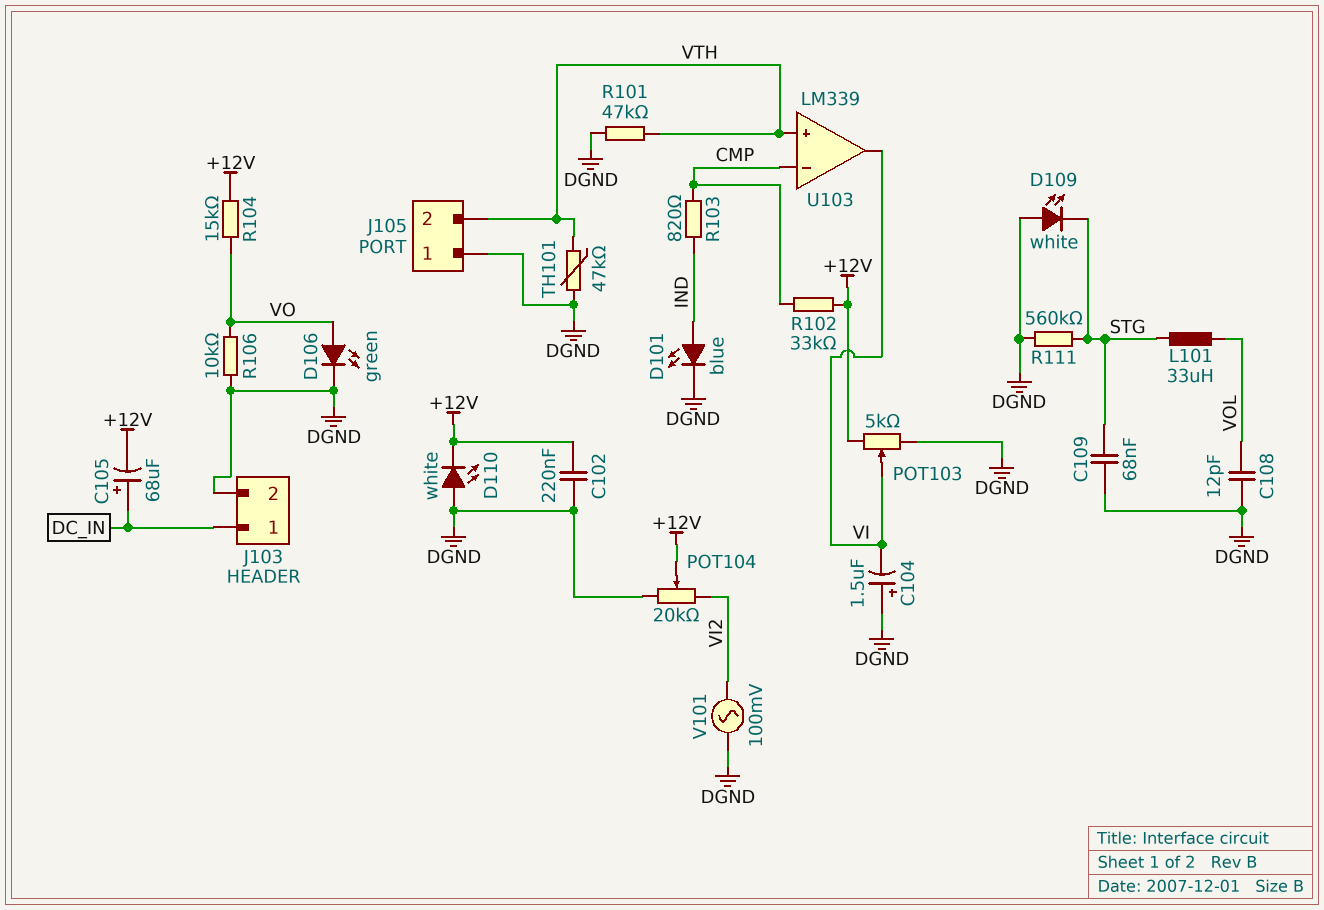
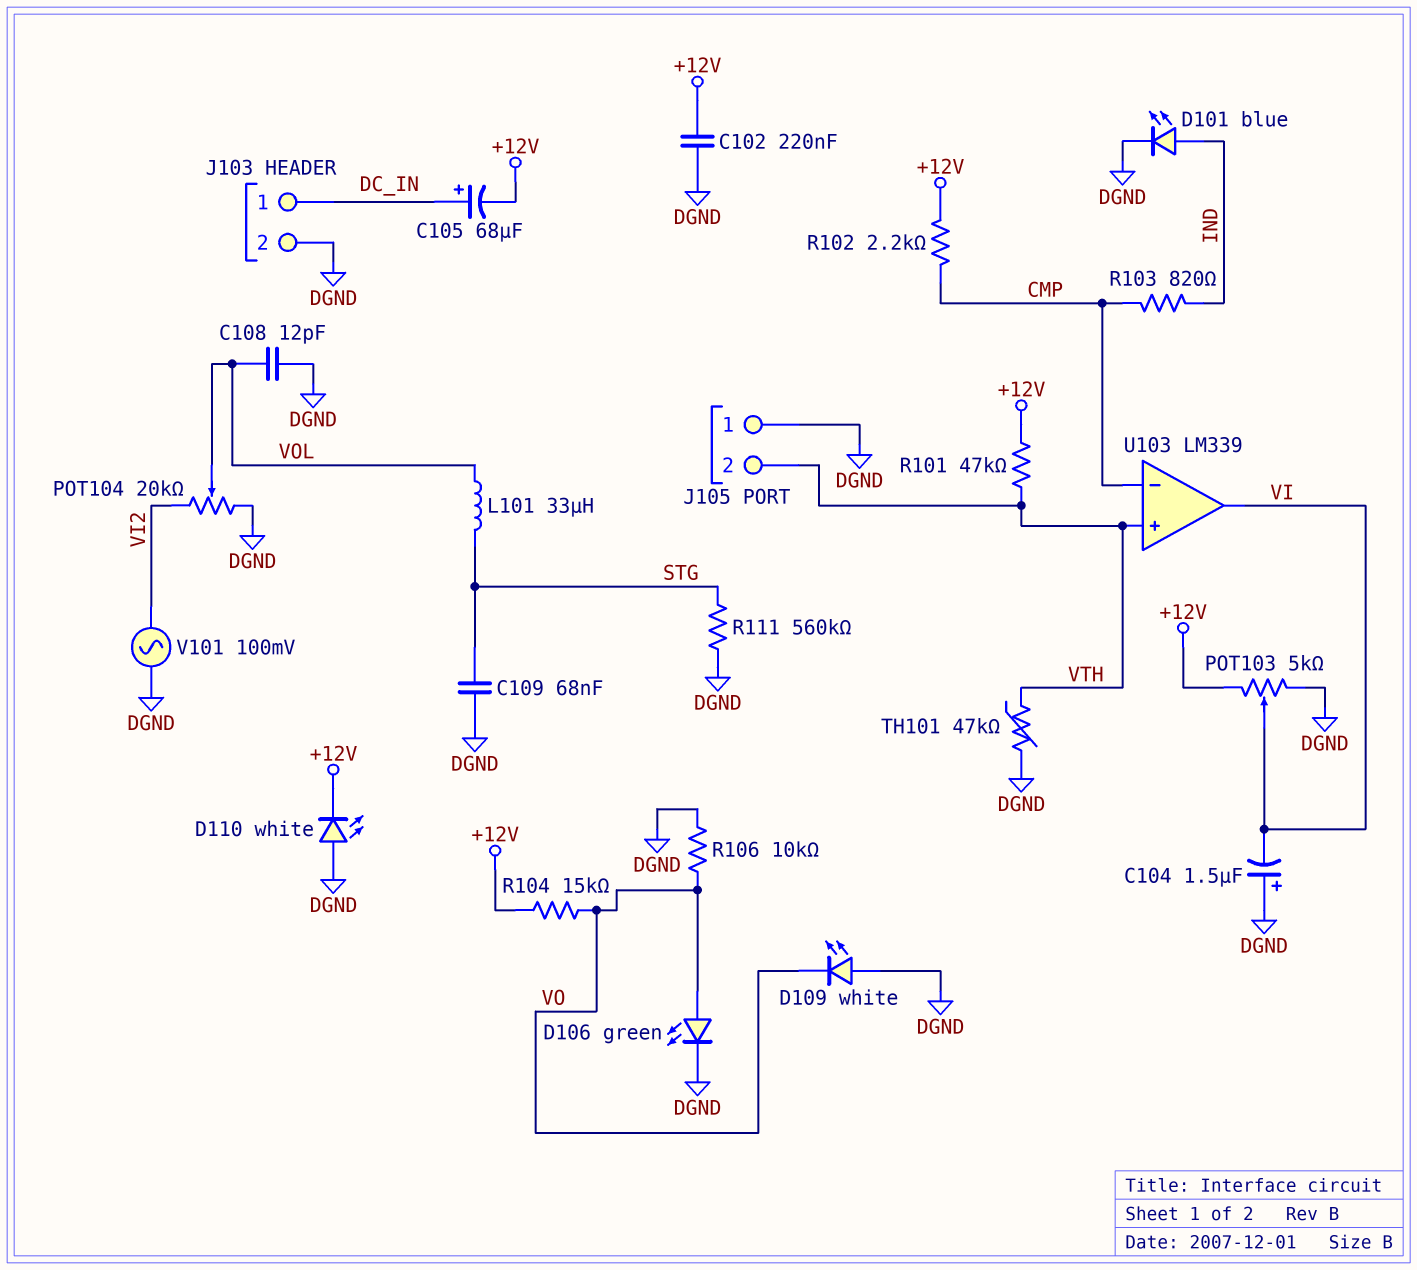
D109: LED white (A DGND, K STG) -> LED white (A DGND, K VO)
POT104: 20k (DGND, VI2, wiper +12V) -> 20k (DGND, VI2, wiper VOL)
R101: 47k (DGND, VTH) -> 47k (+12V, VTH)
R102: 33k (+12V, CMP) -> 2.2k (+12V, CMP)

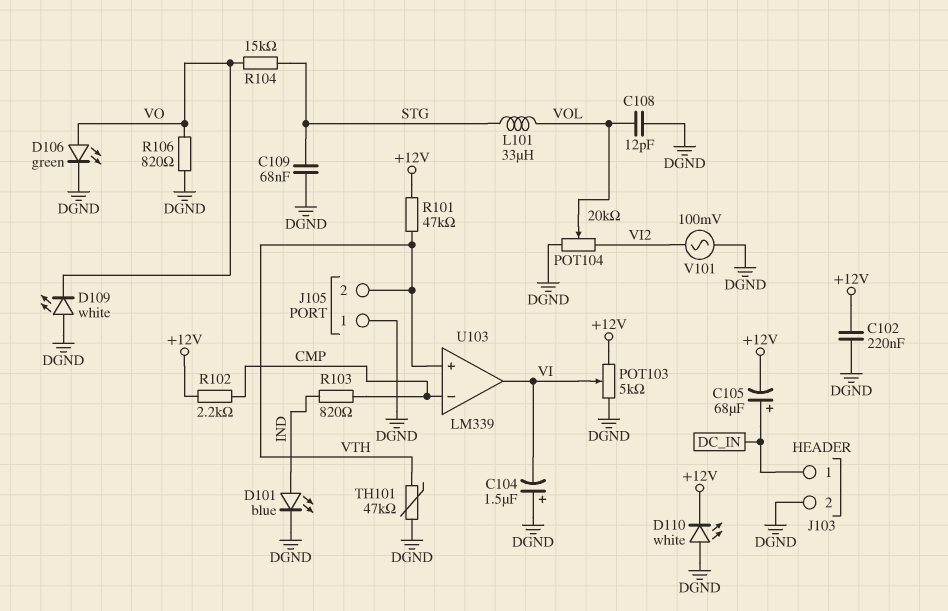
R104: 15k (+12V, VO) -> 15k (STG, VO)
R106: 10k (DGND, VO) -> 820 (DGND, VO)
R111: 560k (DGND, STG) -> none

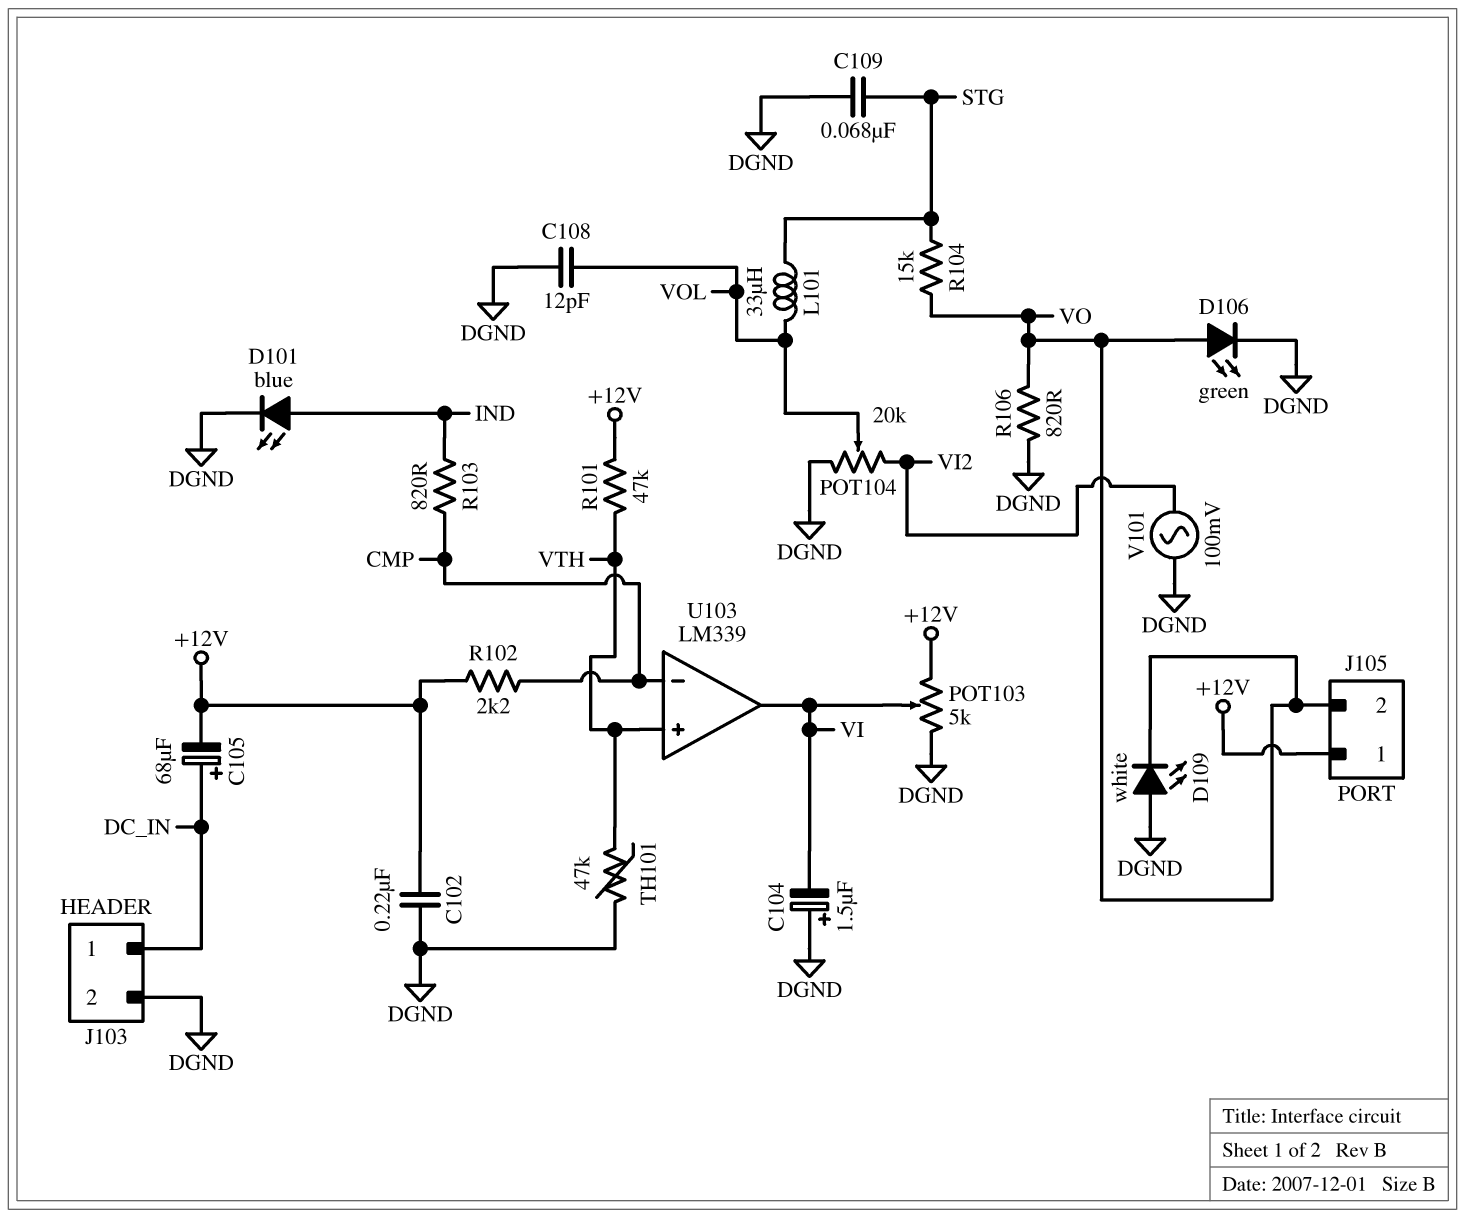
D110: LED white (A DGND, K +12V) -> none
J105 pin 1: DGND -> +12V
J105 pin 2: VTH -> VO

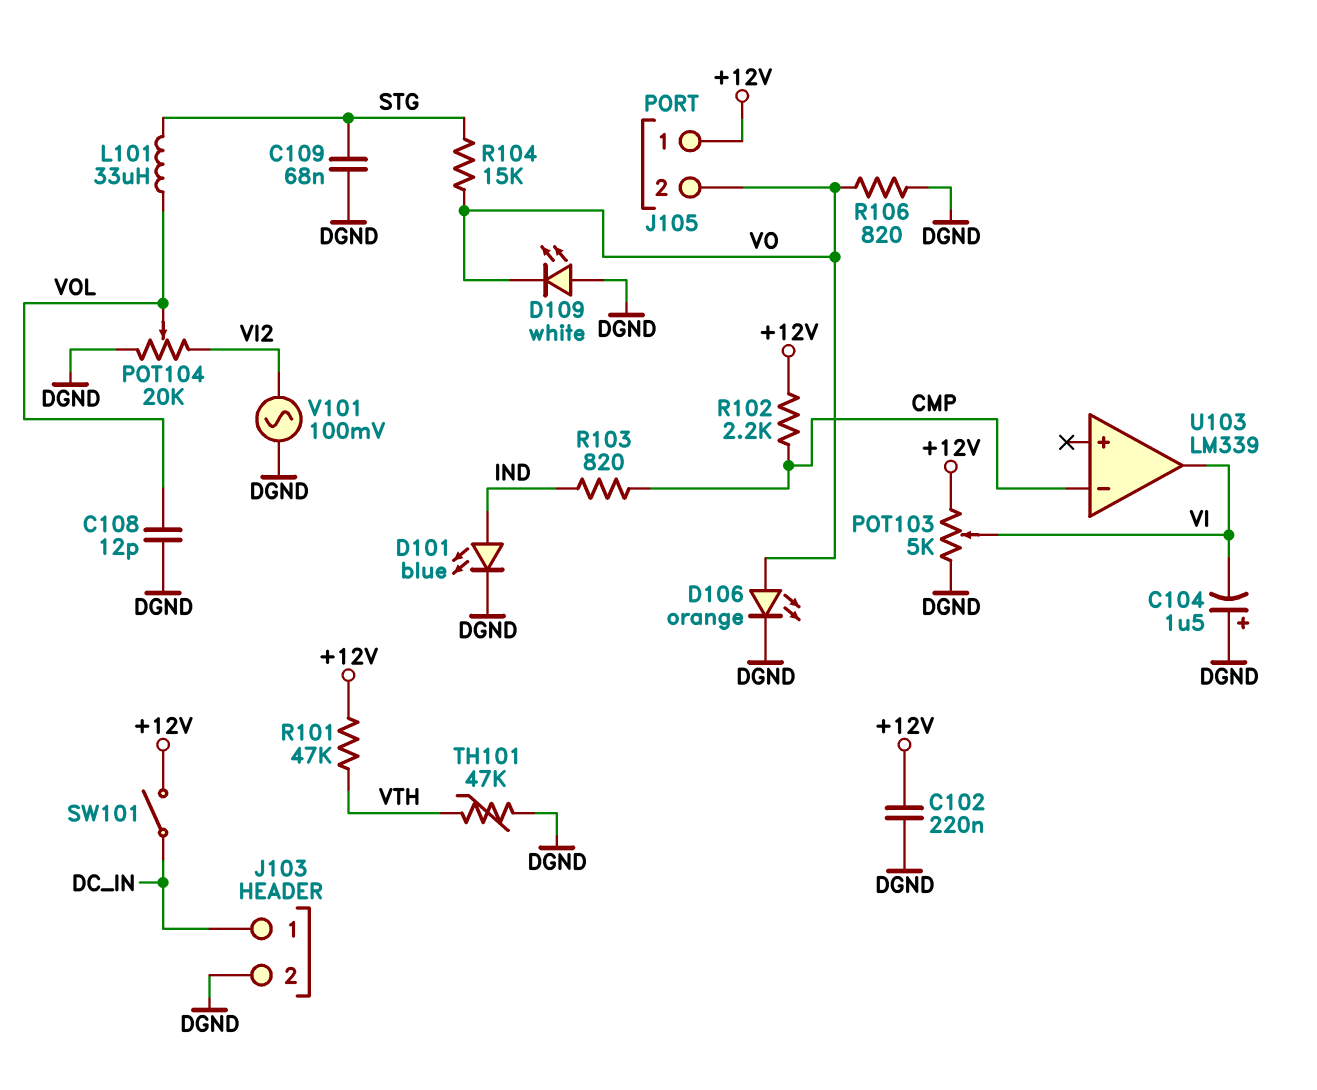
C105: 68uF (plus DC_IN, minus +12V) -> none
D106: LED green (A VO, K DGND) -> LED orange (A VO, K DGND)
SW101: none -> switch (+12V, DC_IN)
U103 pin in+: VTH -> none

